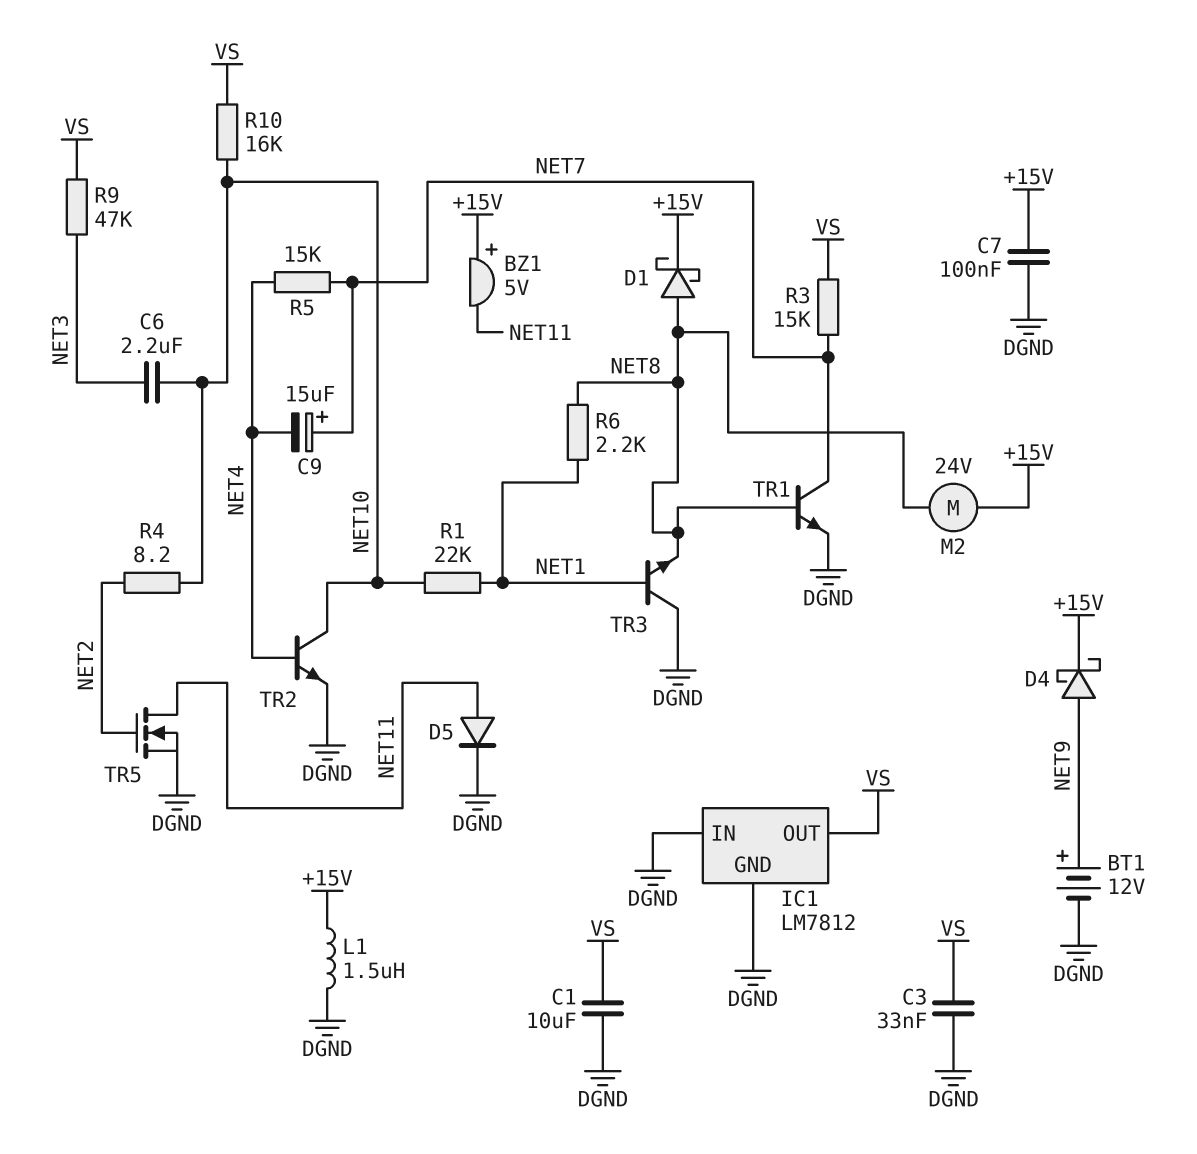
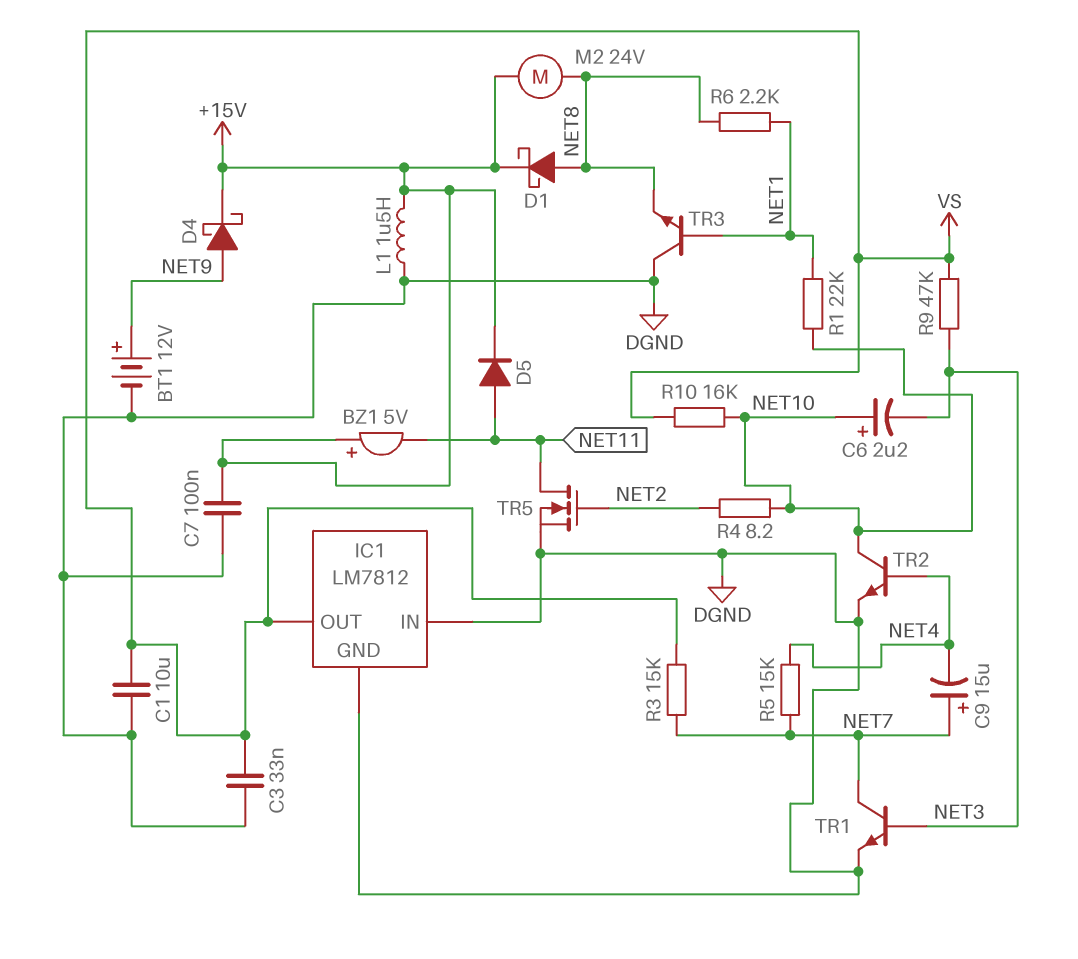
C6: 2.2uF (NET3, NET10) -> 2.2uF (plus NET10, minus NET3)
D5: diode (A NET11, K DGND) -> diode (A NET11, K +15V)
TR1: NPN (B NET8, C NET7, E DGND) -> NPN (B NET3, C NET7, E DGND)

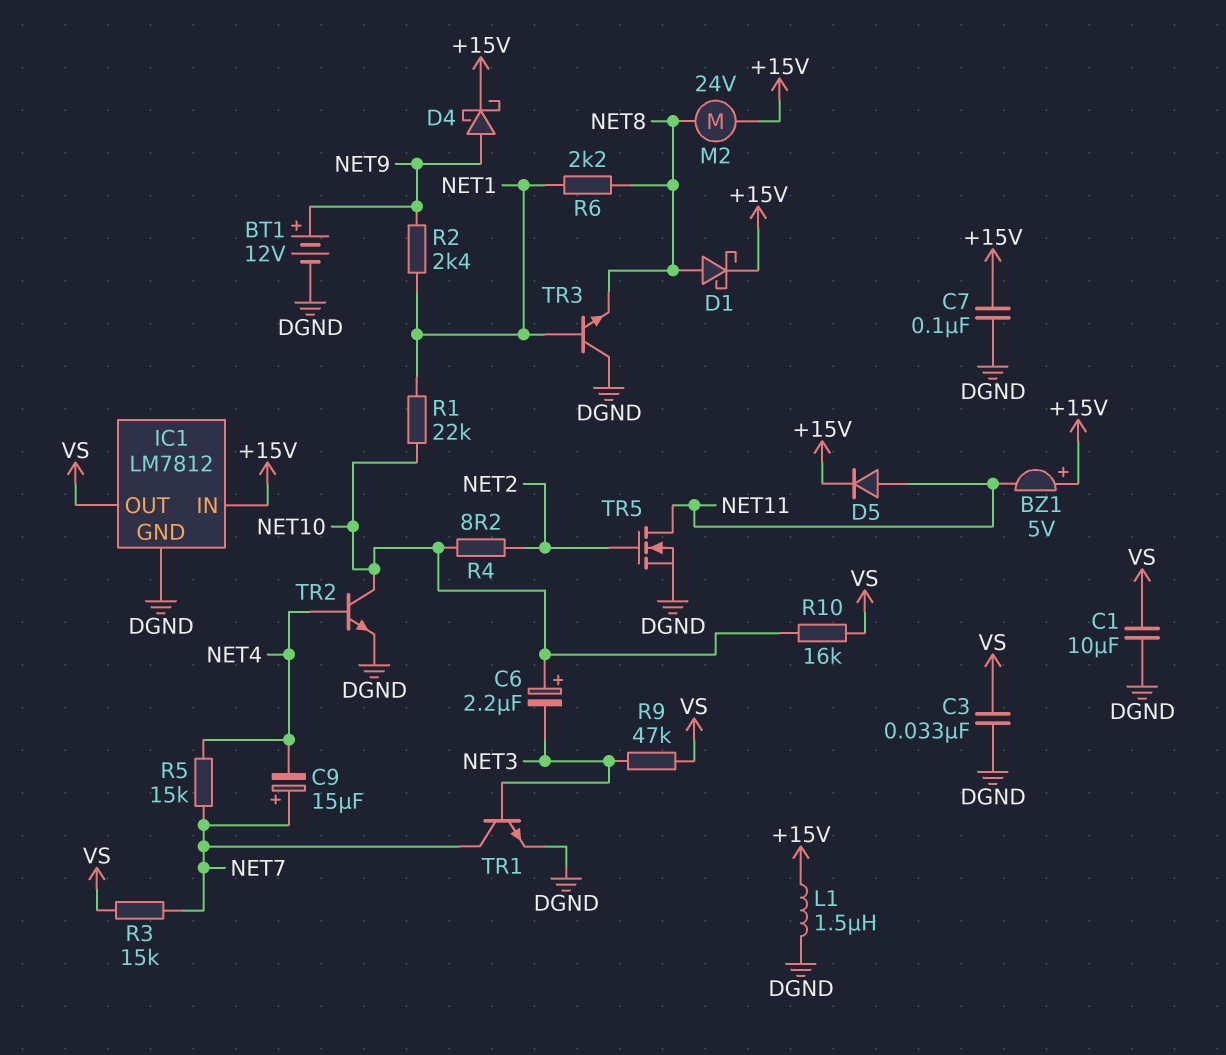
IC1 pin IN: DGND -> +15V
R2: none -> 2.4k (NET1, NET9)

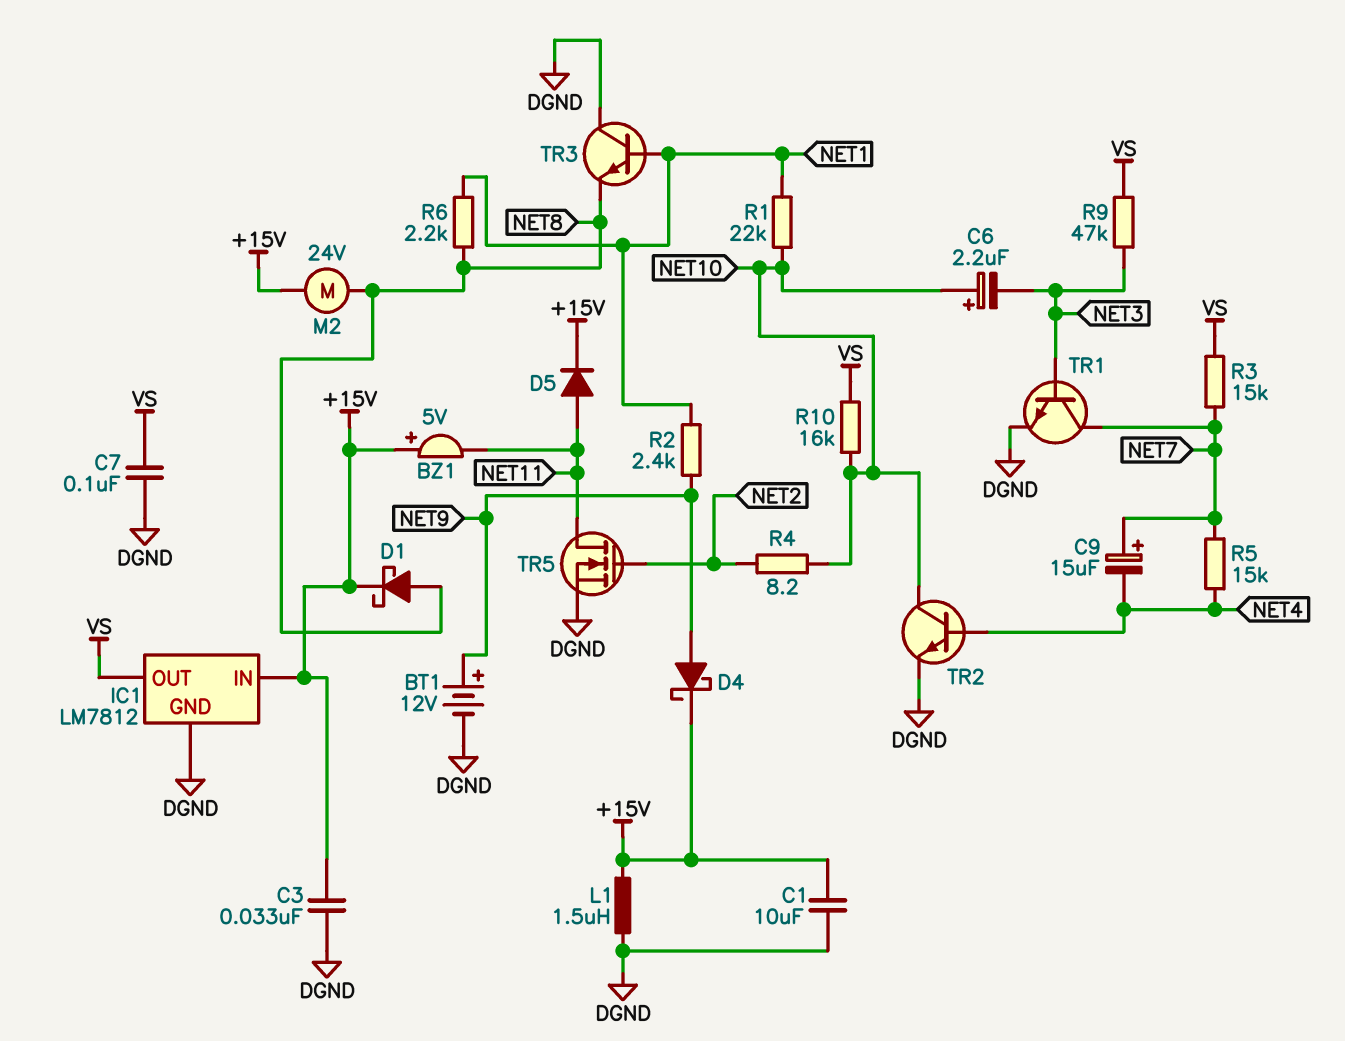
C1: 10uF (DGND, VS) -> 10uF (+15V, DGND)
C3: 33nF (DGND, VS) -> 33nF (+15V, DGND)
C7: 100nF (+15V, DGND) -> 100nF (DGND, VS)

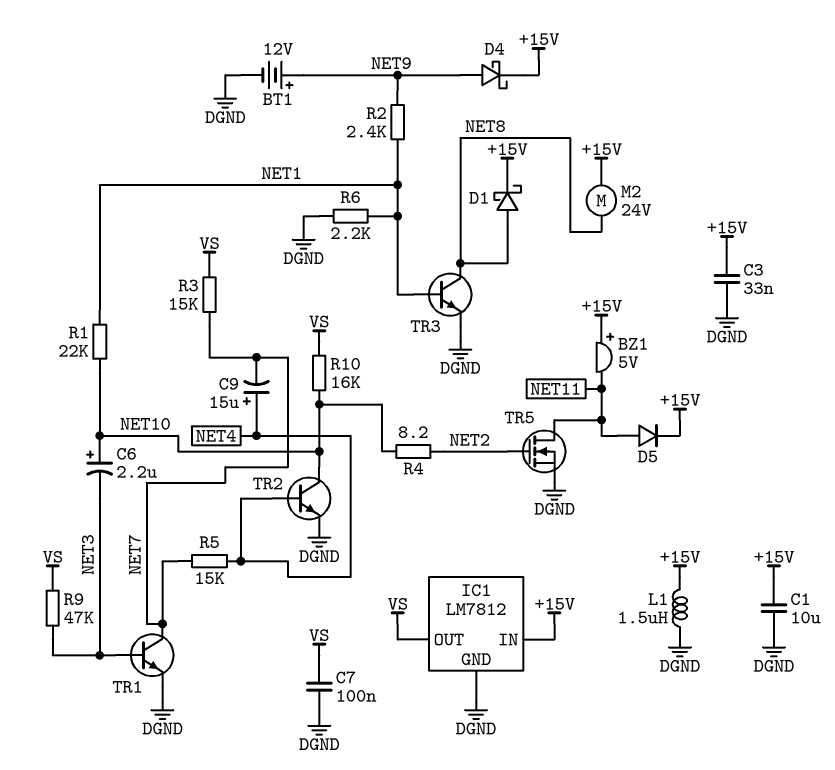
C9: 15uF (plus NET7, minus NET4) -> 15uF (plus NET4, minus NET7)
R6: 2.2k (NET1, NET8) -> 2.2k (DGND, NET1)
TR3: NPN (B NET1, C DGND, E NET8) -> NPN (B NET1, C NET8, E DGND)

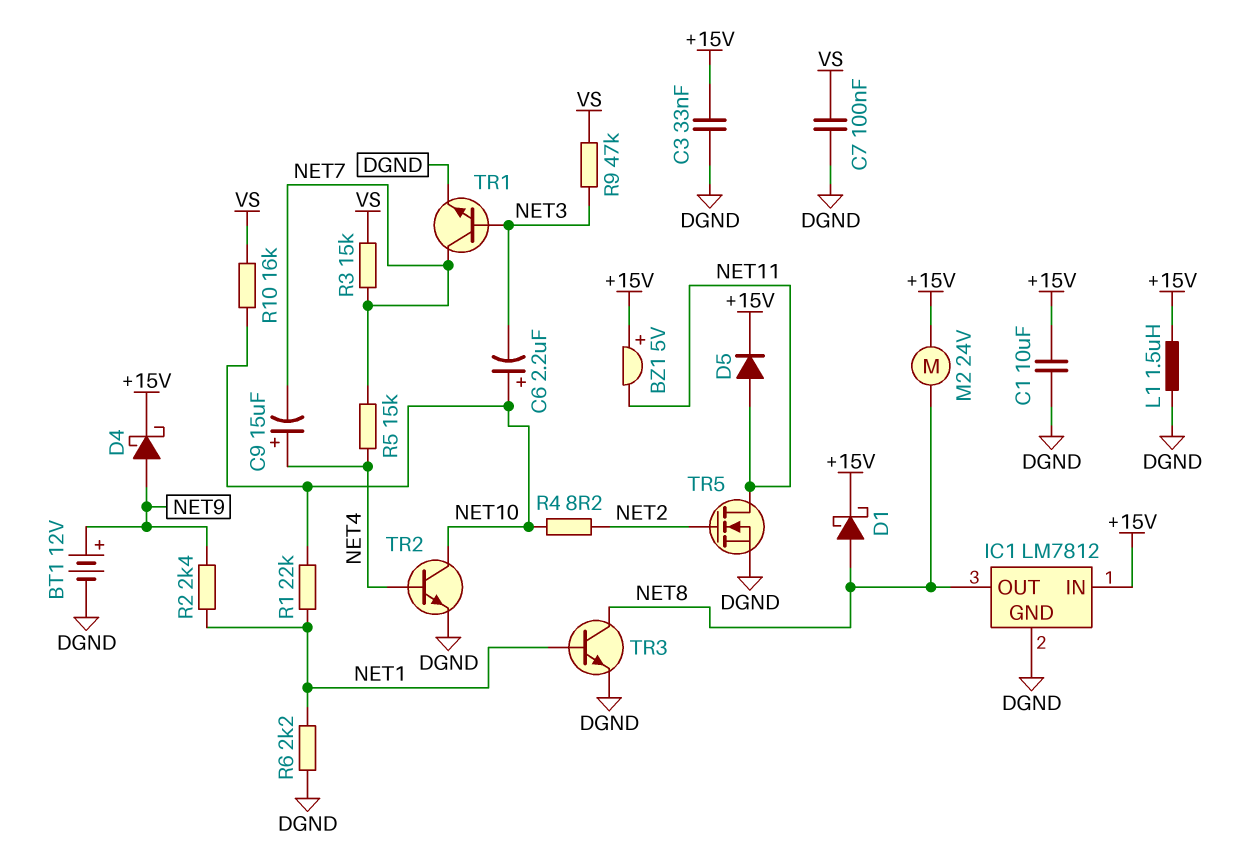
IC1 pin OUT: VS -> NET8

